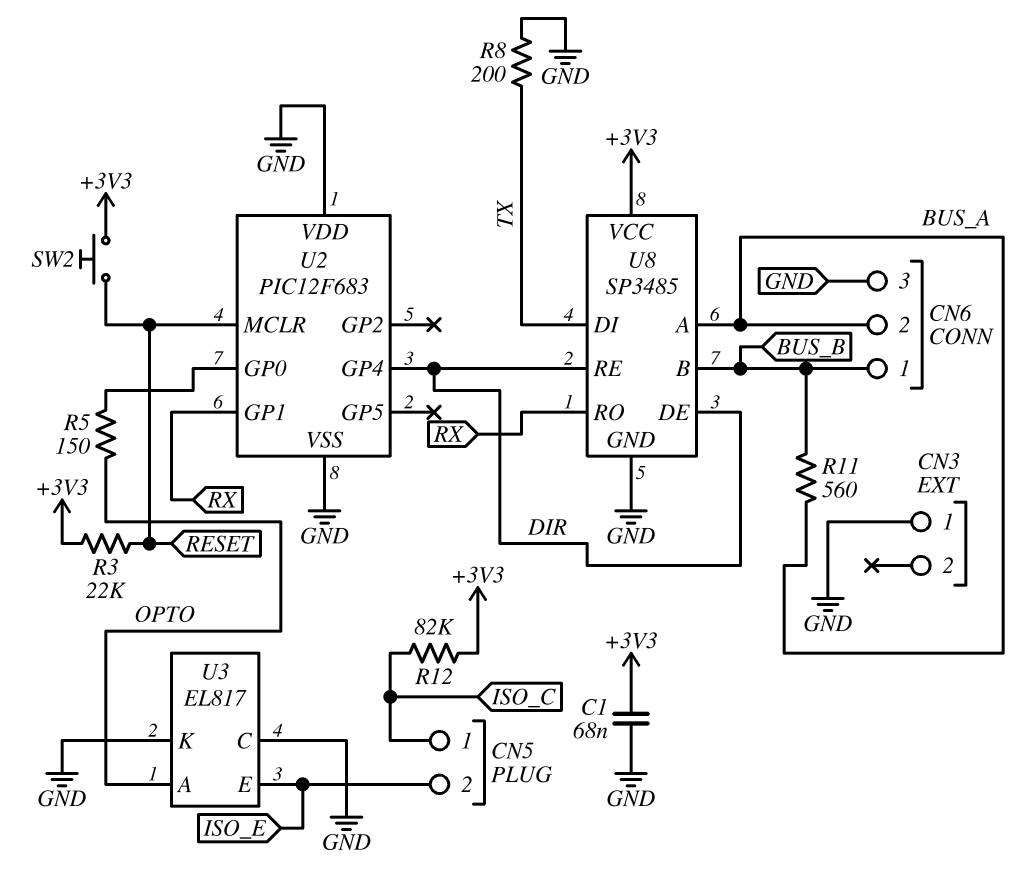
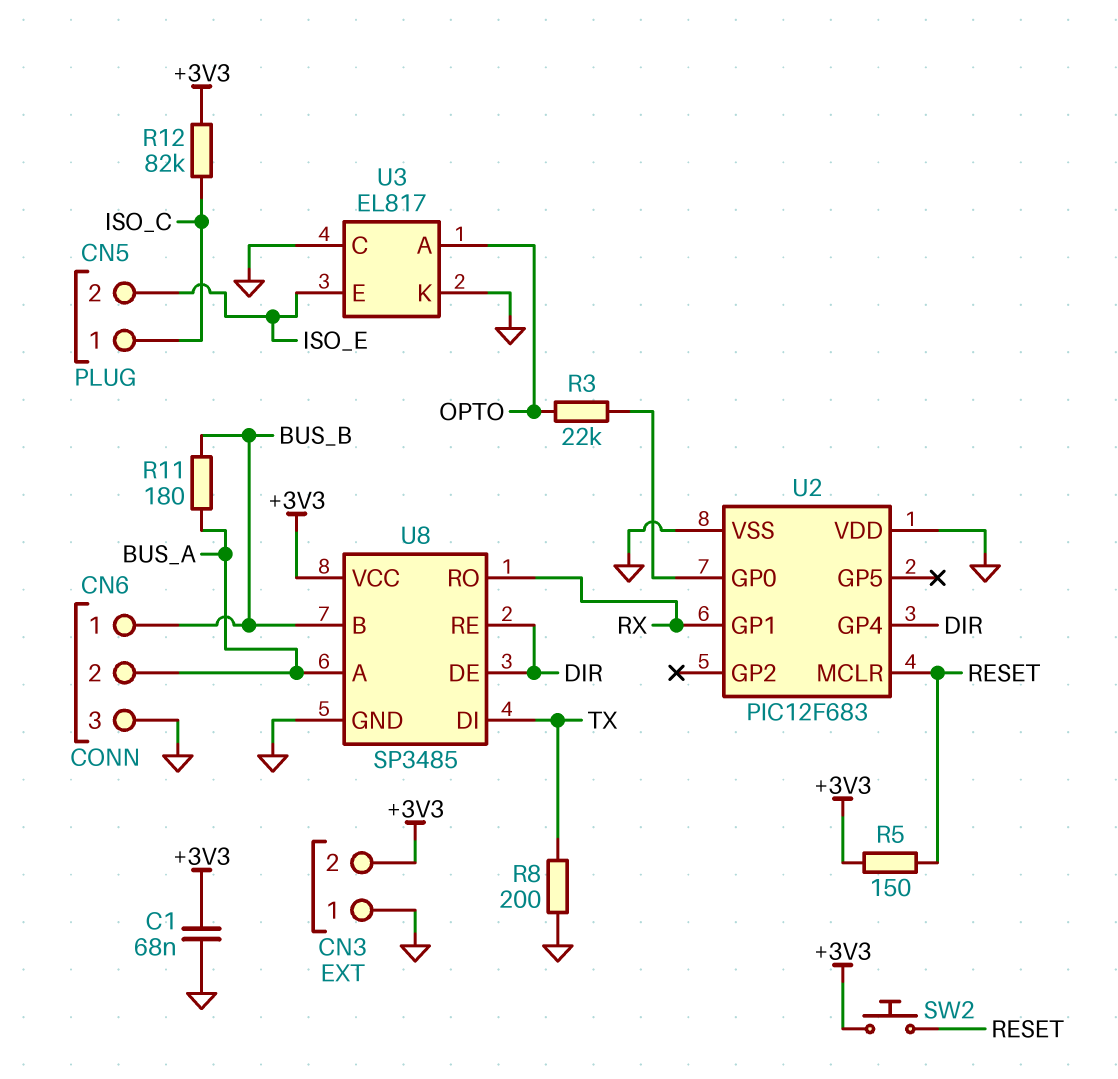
CN3 pin 2: none -> +3V3
R3: 22k (+3V3, RESET) -> 22k (OPTO, U2/GP0)
R5: 150 (OPTO, U2/GP0) -> 150 (+3V3, RESET)
R11: 560 (BUS_A, BUS_B) -> 180 (BUS_A, BUS_B)

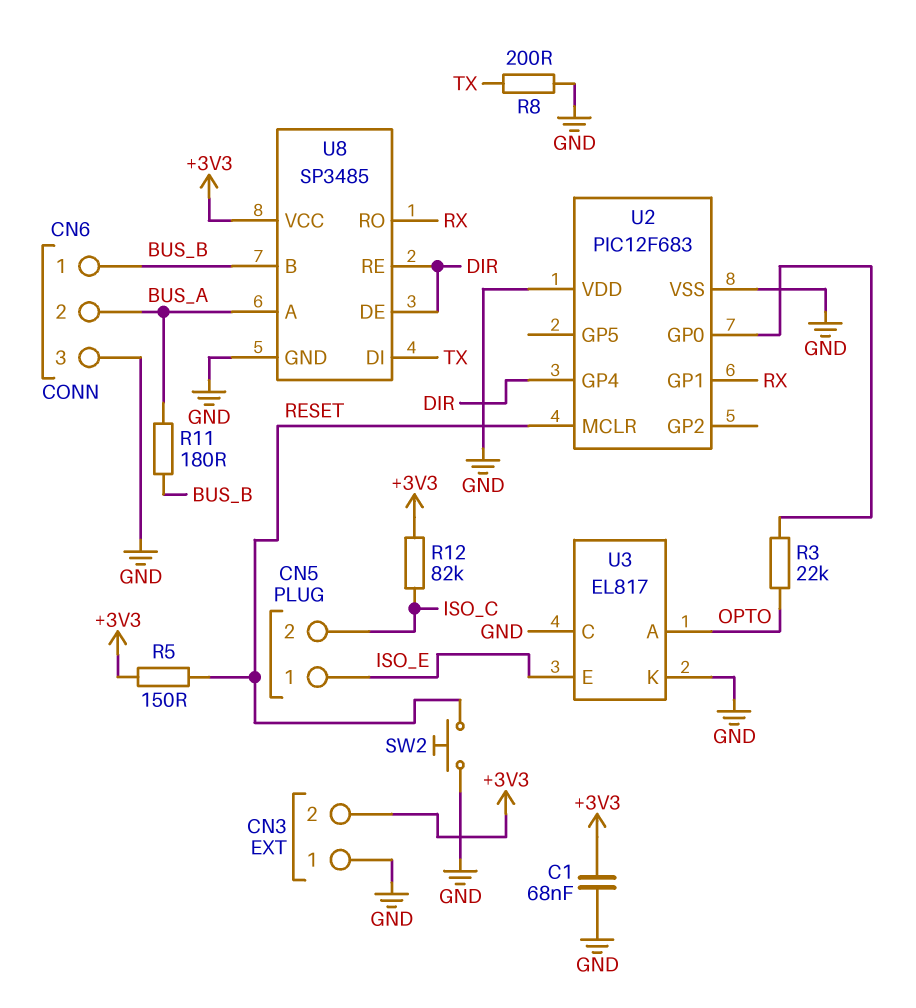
CN5 pin 1: ISO_C -> ISO_E
CN5 pin 2: ISO_E -> ISO_C
SW2: button (+3V3, RESET) -> button (GND, RESET)

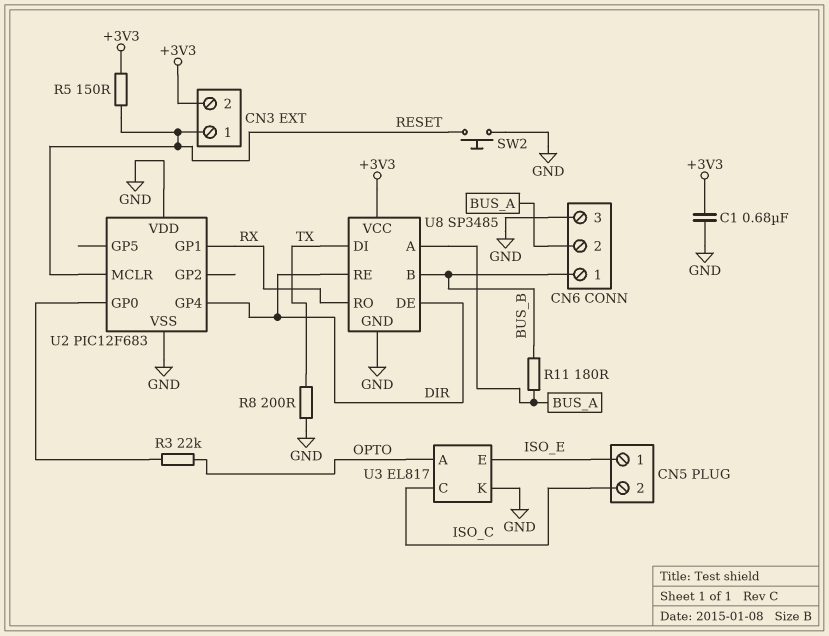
C1: 68nF (+3V3, GND) -> 680nF (+3V3, GND)
CN3 pin 1: GND -> RESET
R12: 82k (+3V3, ISO_C) -> none
U3 pin C: GND -> ISO_C

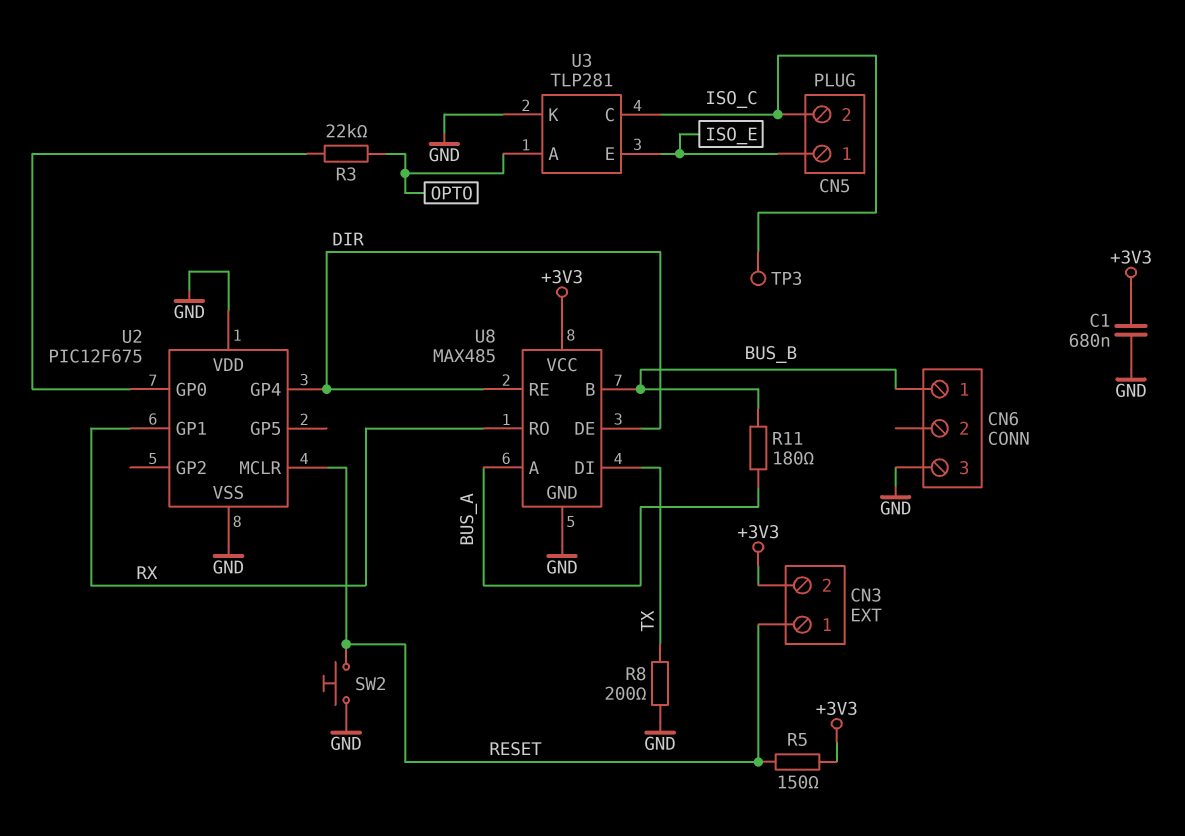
CN6 pin 2: BUS_A -> none
TP3: none -> test point (ISO_C)
U2: PIC12F683 -> PIC12F675
U3: EL817 -> TLP281
U8: SP3485 -> MAX485

